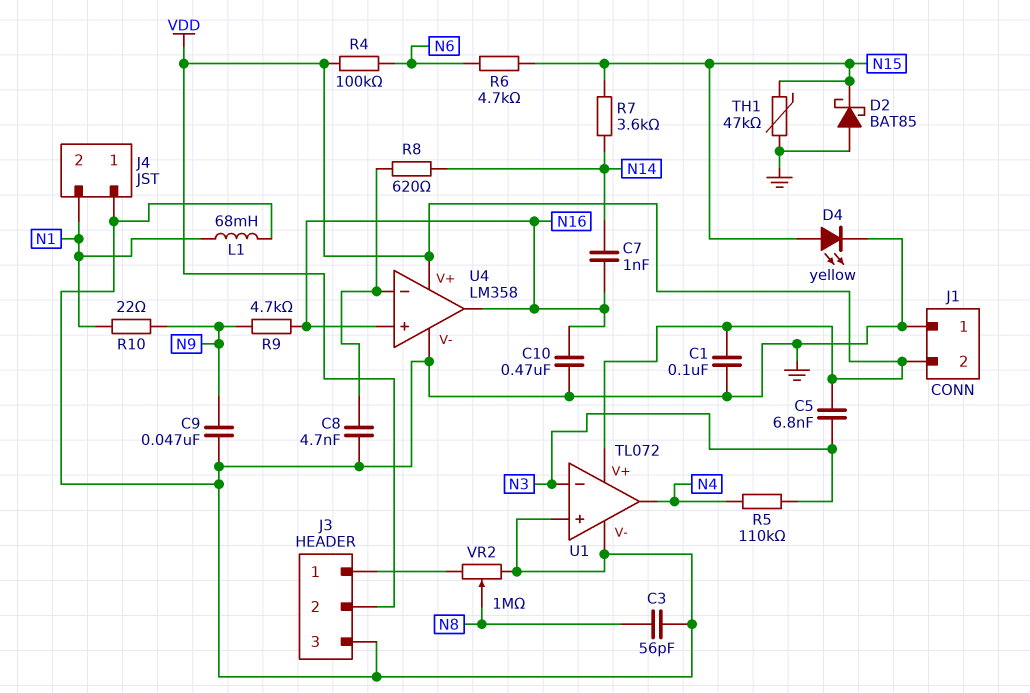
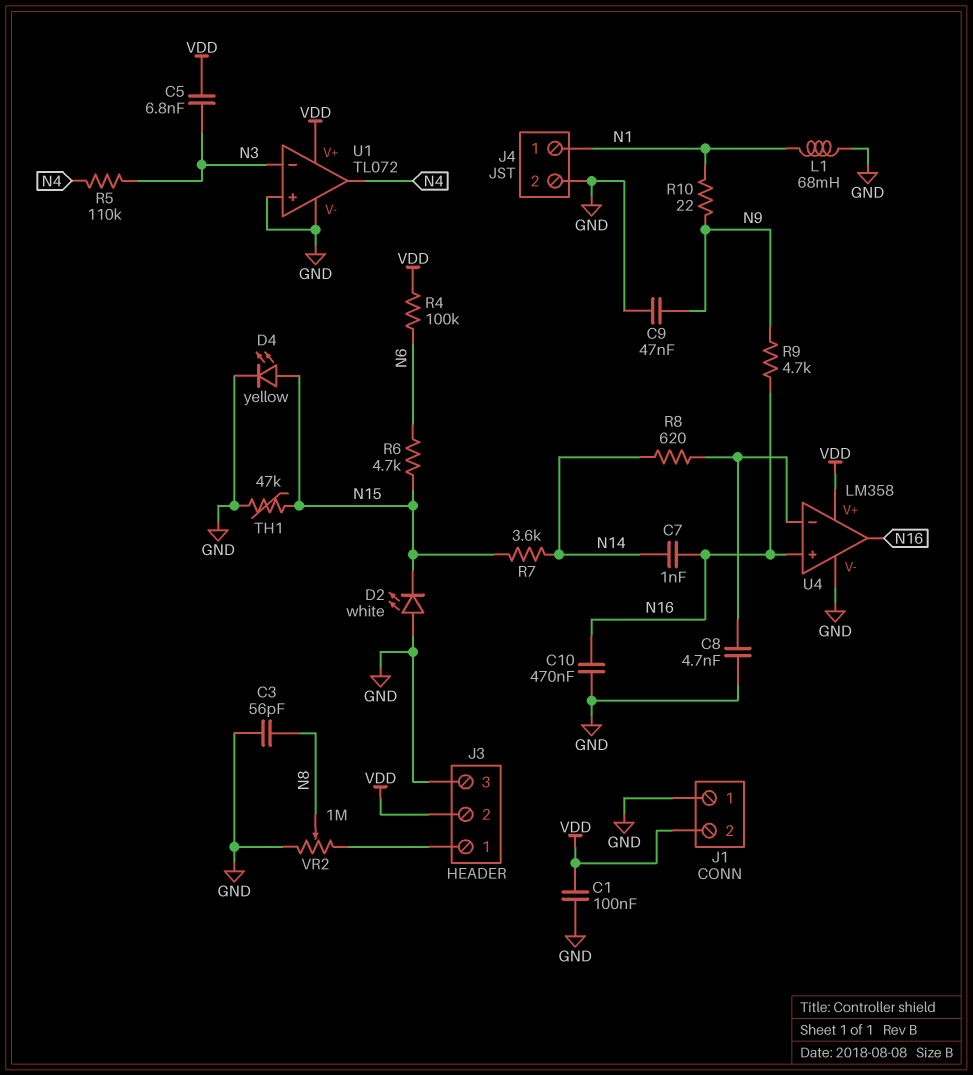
D2: schottky BAT85 (A GND, K N15) -> LED white (A GND, K N15)
J4 pin 1: GND -> N1
J4 pin 2: N1 -> GND

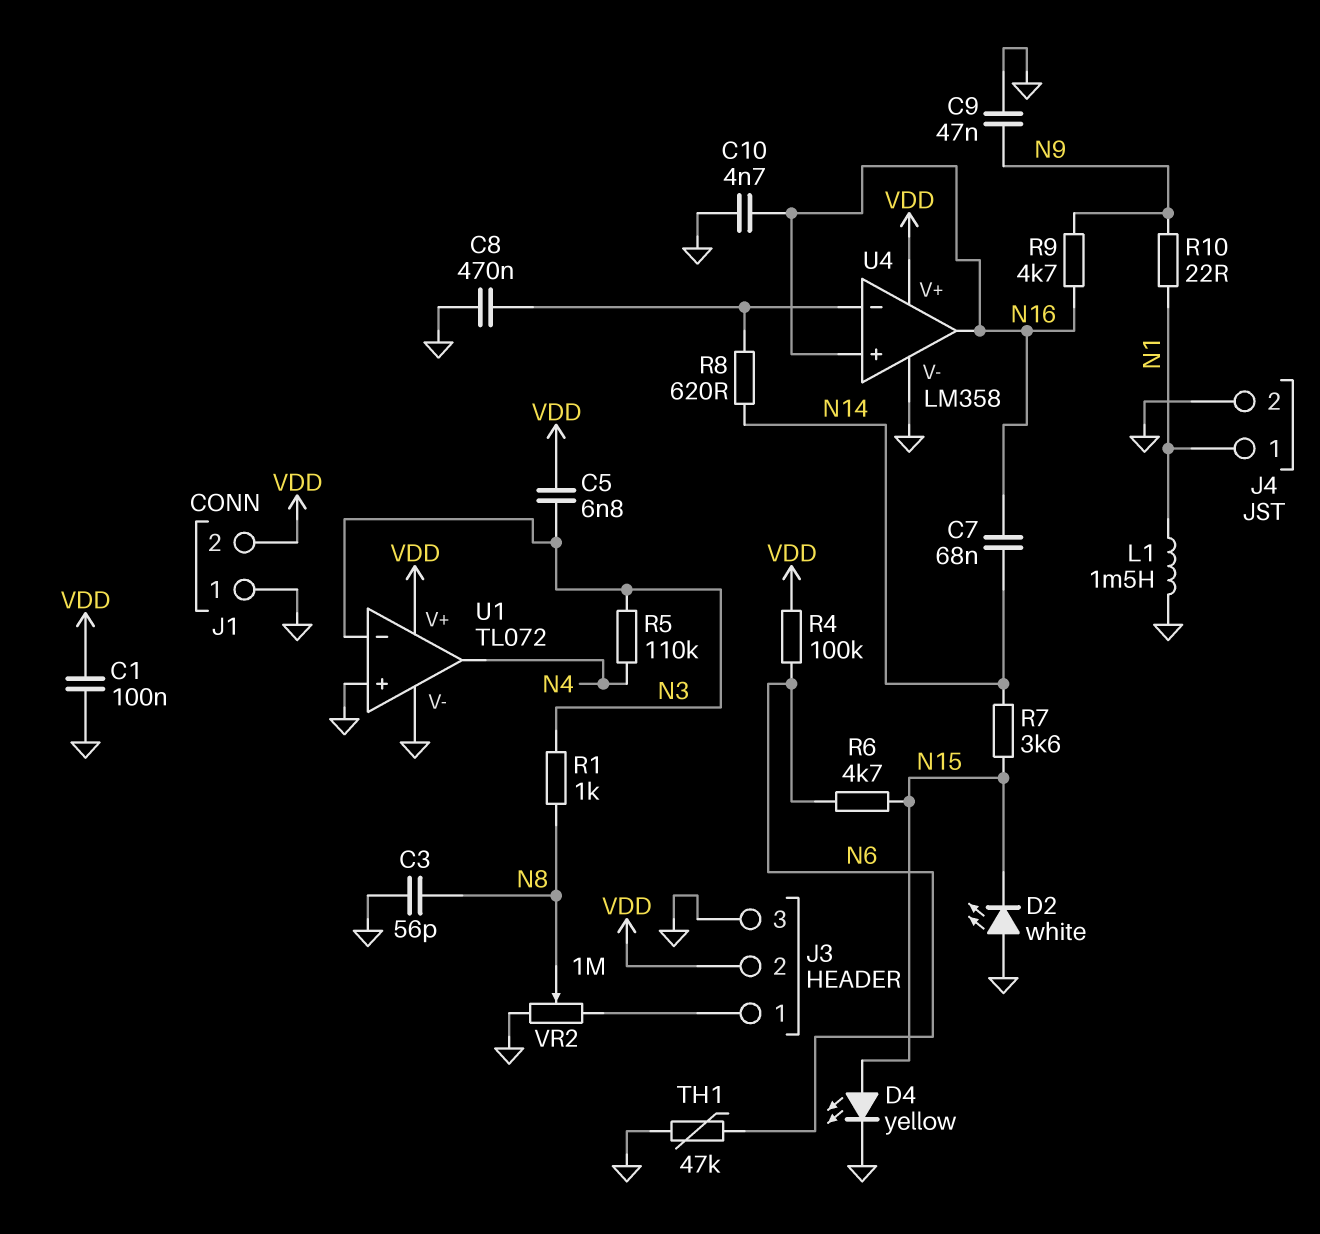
C7: 1nF (N14, N16) -> 68nF (N14, N16)
C8: 4.7nF (GND, U4/in-) -> 470nF (GND, U4/in-)
C10: 470nF (GND, N16) -> 4.7nF (GND, N16)
L1: 68mH (GND, N1) -> 1.5mH (GND, N1)
R1: none -> 1k (N3, N8)
TH1: 47k (GND, N15) -> 47k (GND, N6)

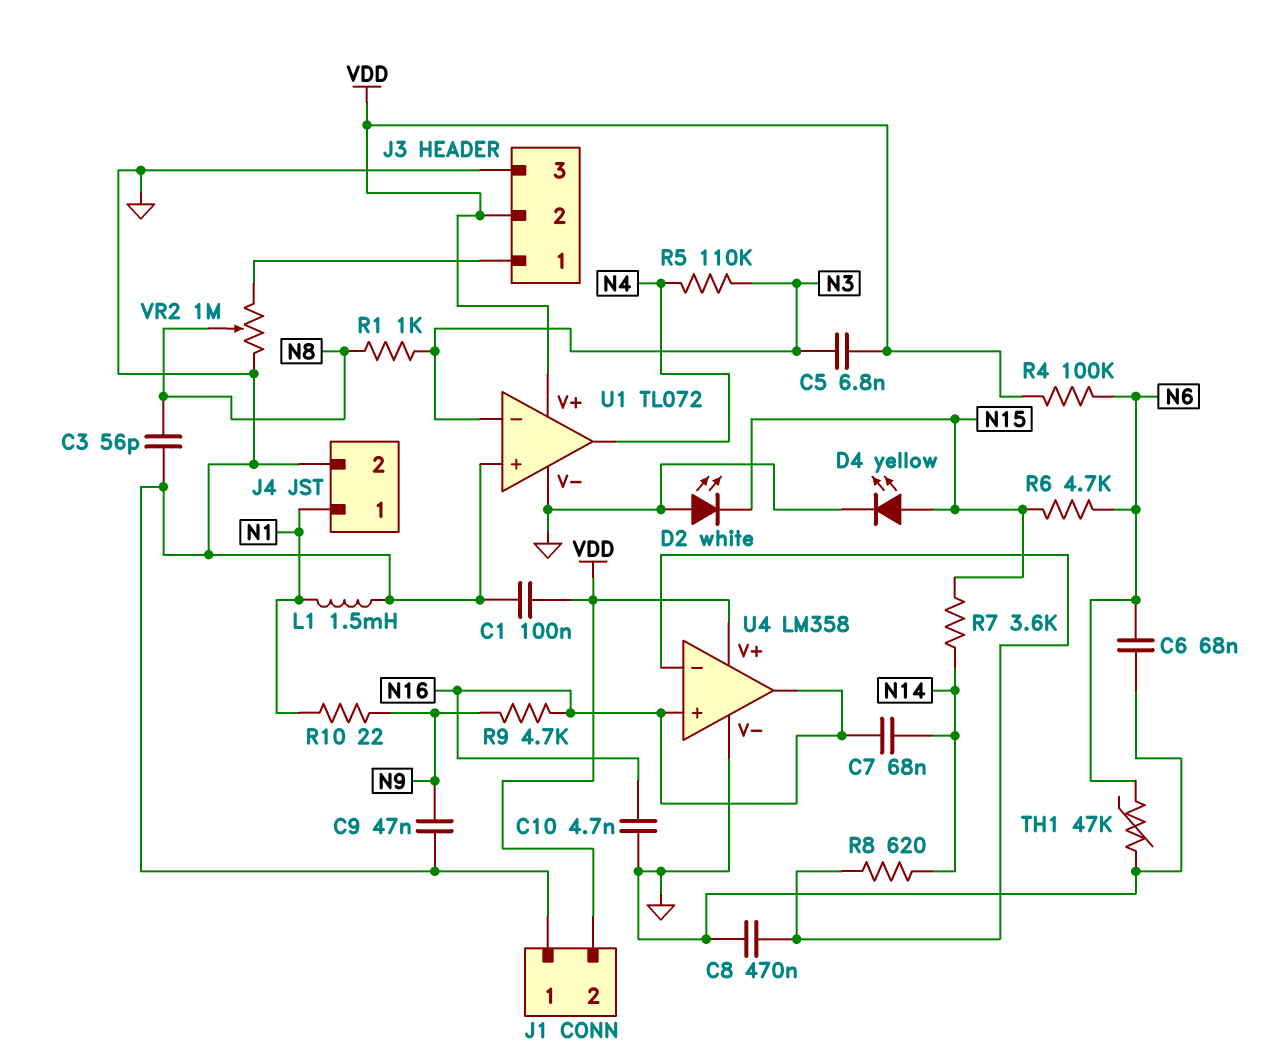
C6: none -> 68nF (GND, N6)

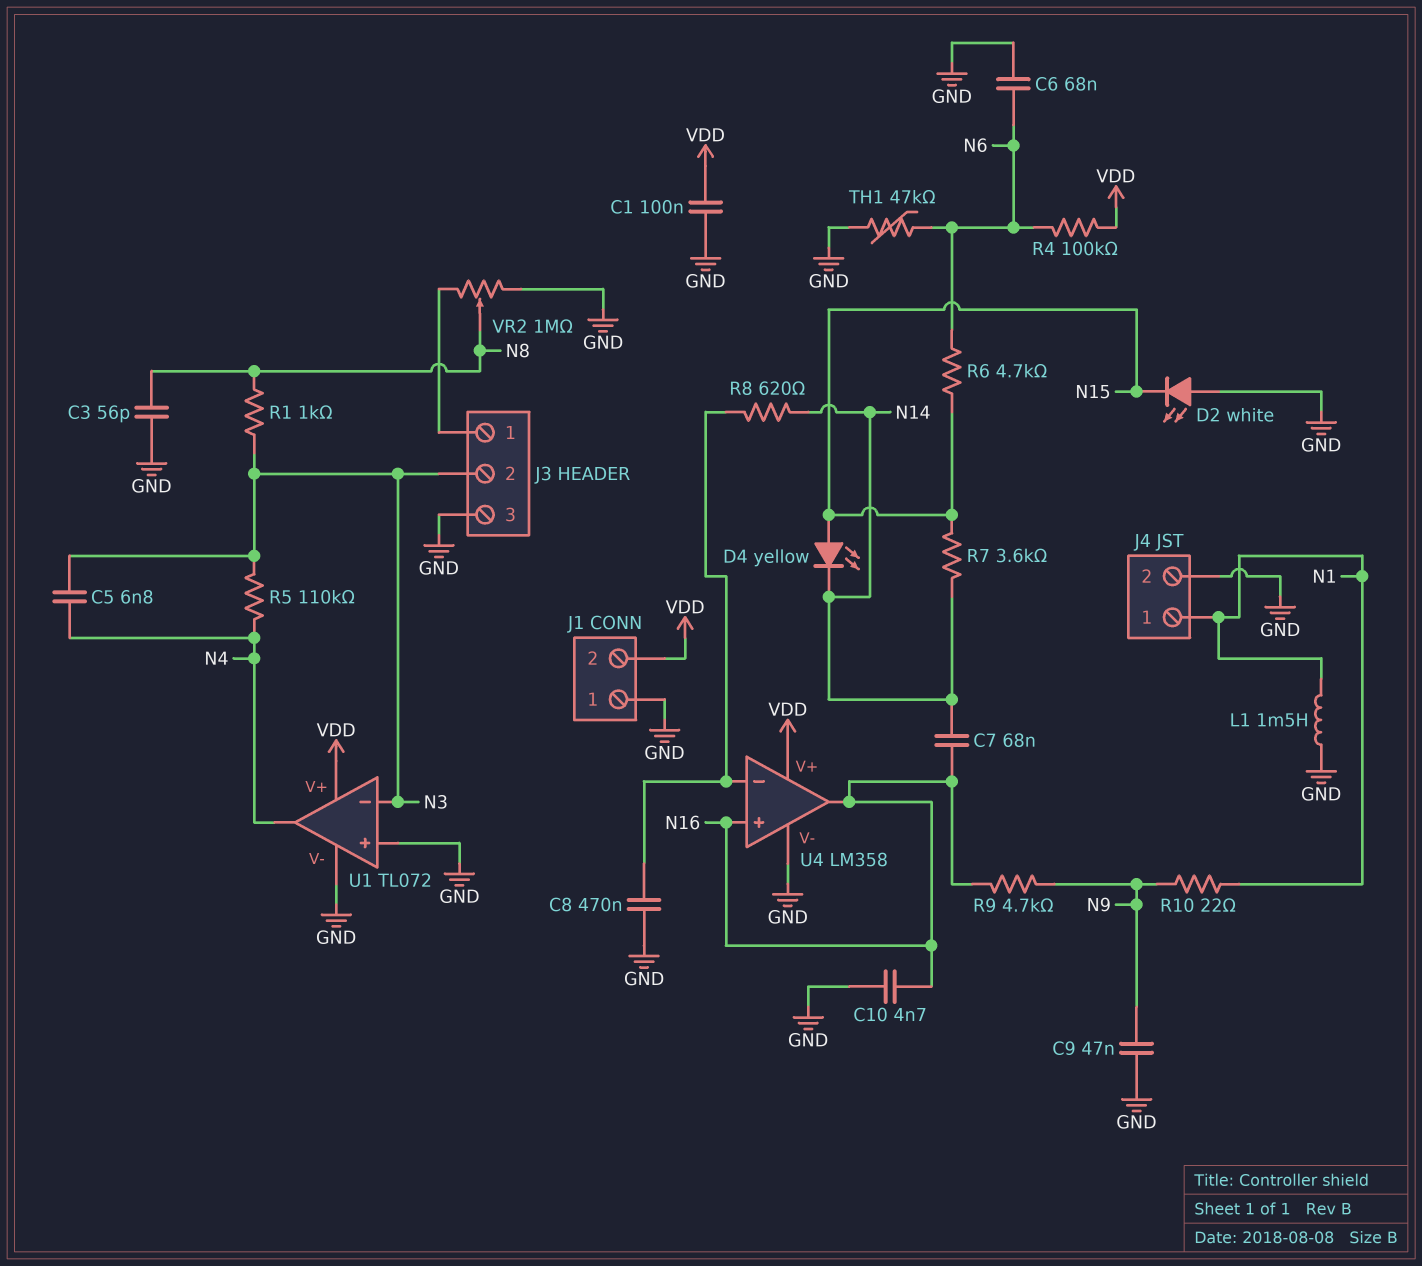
C5: 6.8nF (N3, VDD) -> 6.8nF (N3, N4)
D4: LED yellow (A N15, K GND) -> LED yellow (A N15, K N14)
J3 pin 2: VDD -> N3

